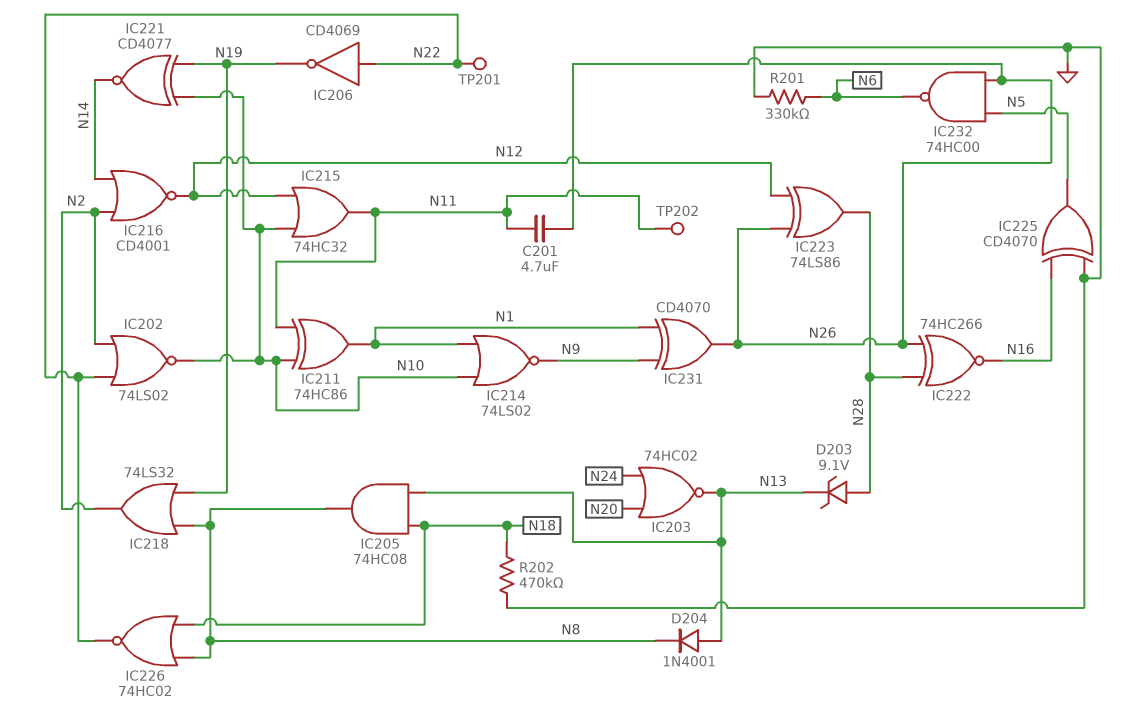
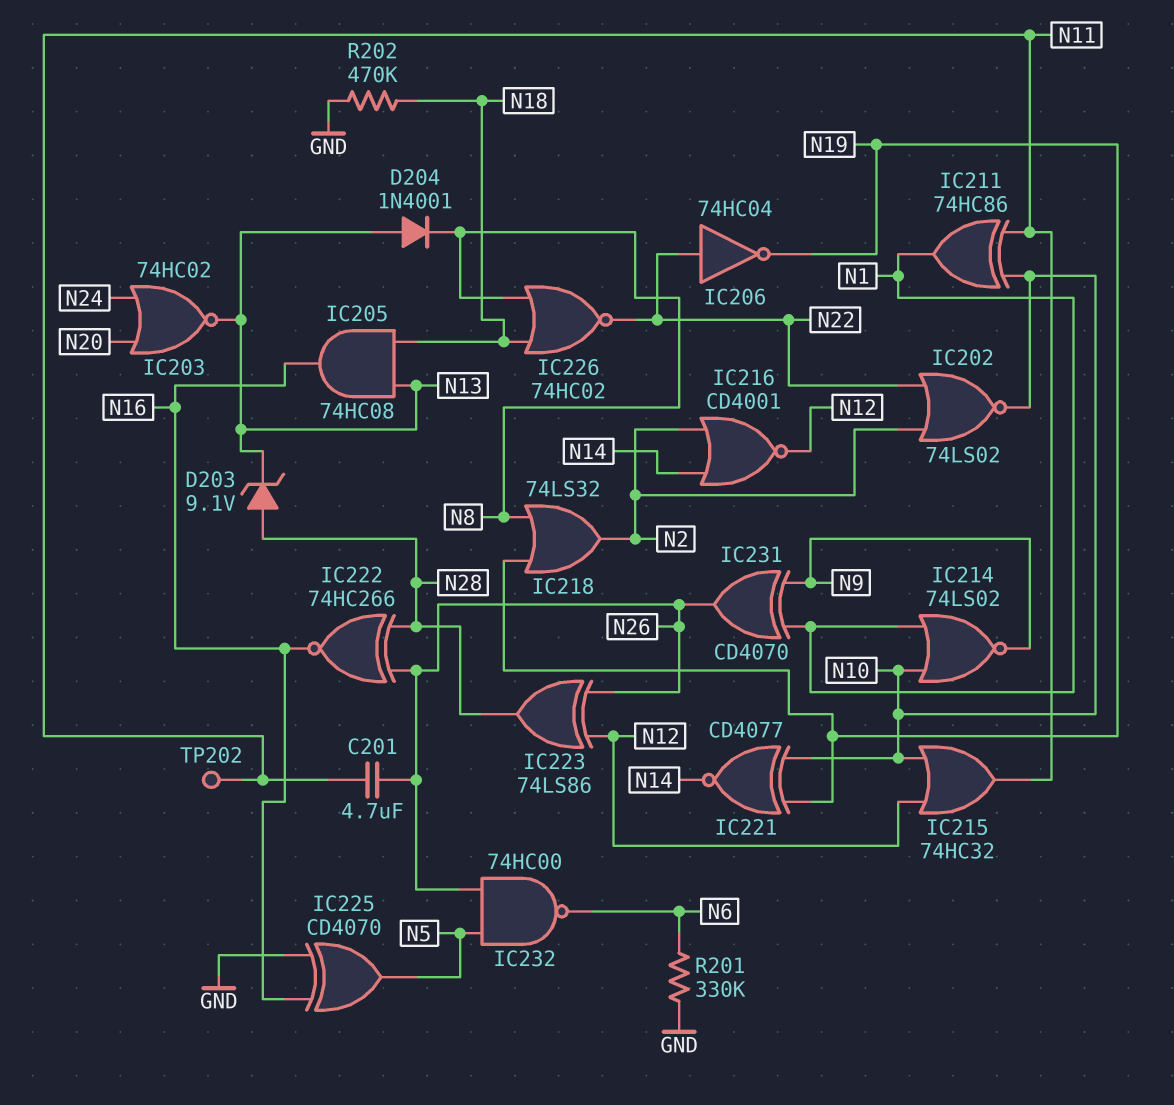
IC205: AND 74HC08 (in N13, in N18, out N8) -> AND 74HC08 (in N13, in N18, out N16)
IC206: NOT CD4069 (in N22, out N19) -> NOT 74HC04 (in N22, out N19)
TP201: test point (N22) -> none

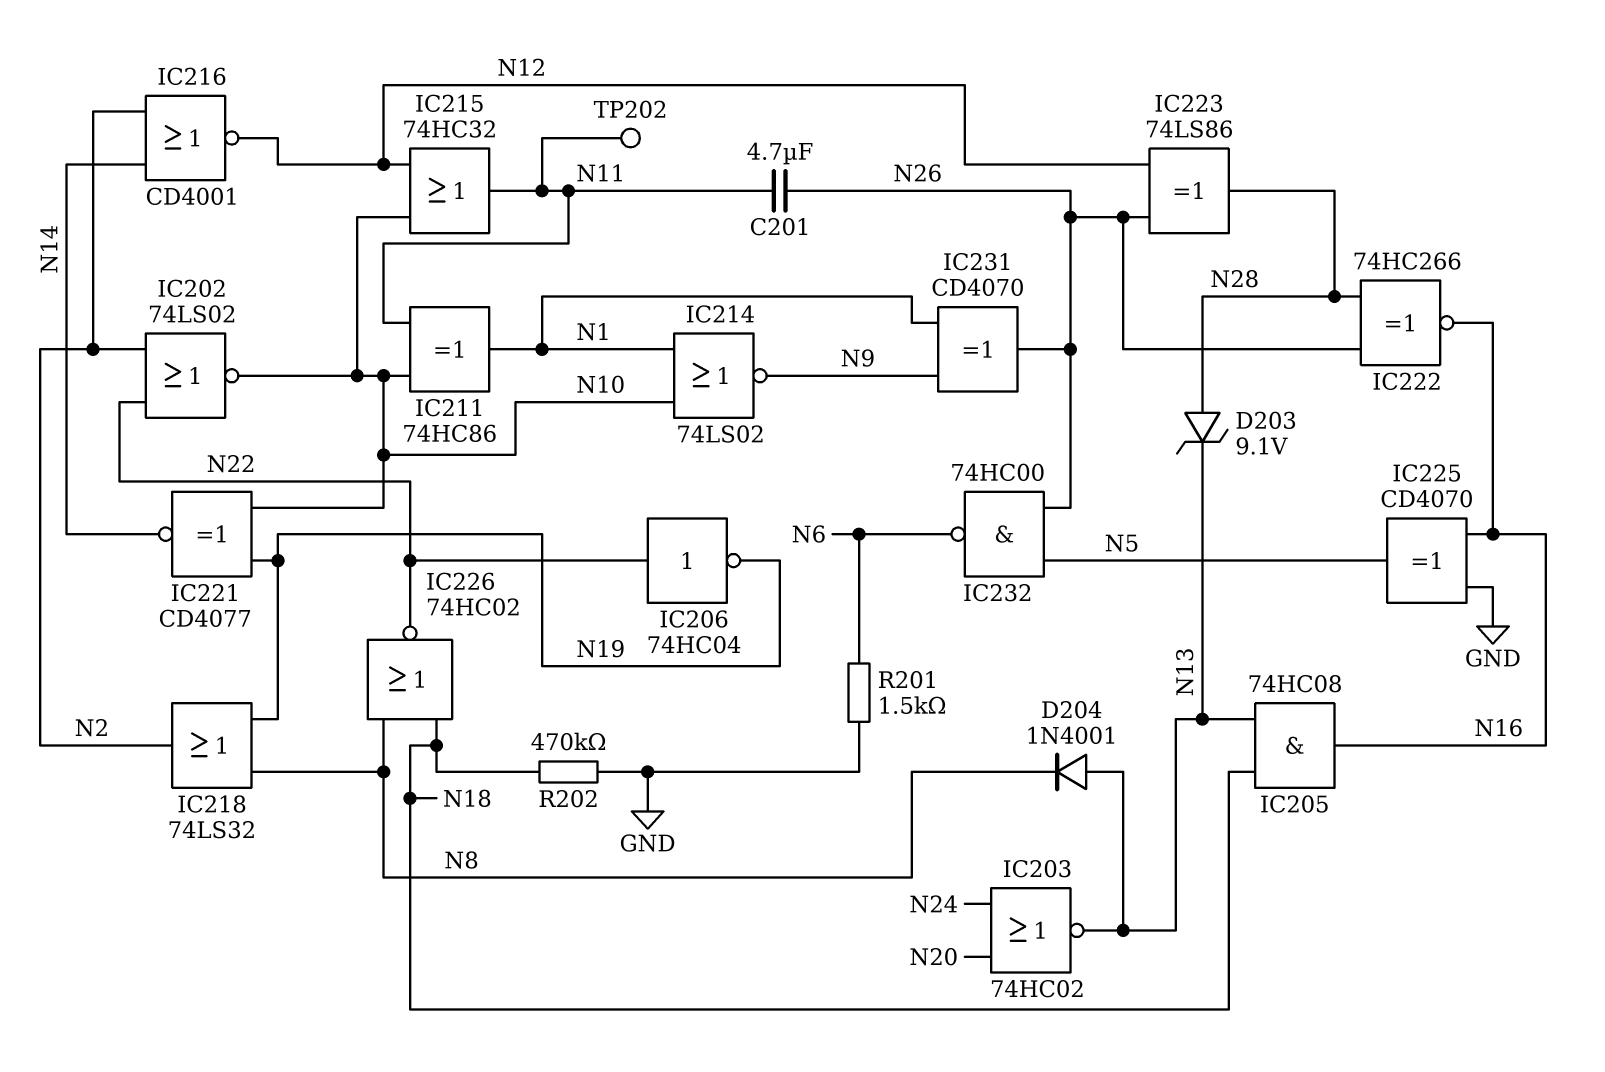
R201: 330k (GND, N6) -> 1.5k (GND, N6)

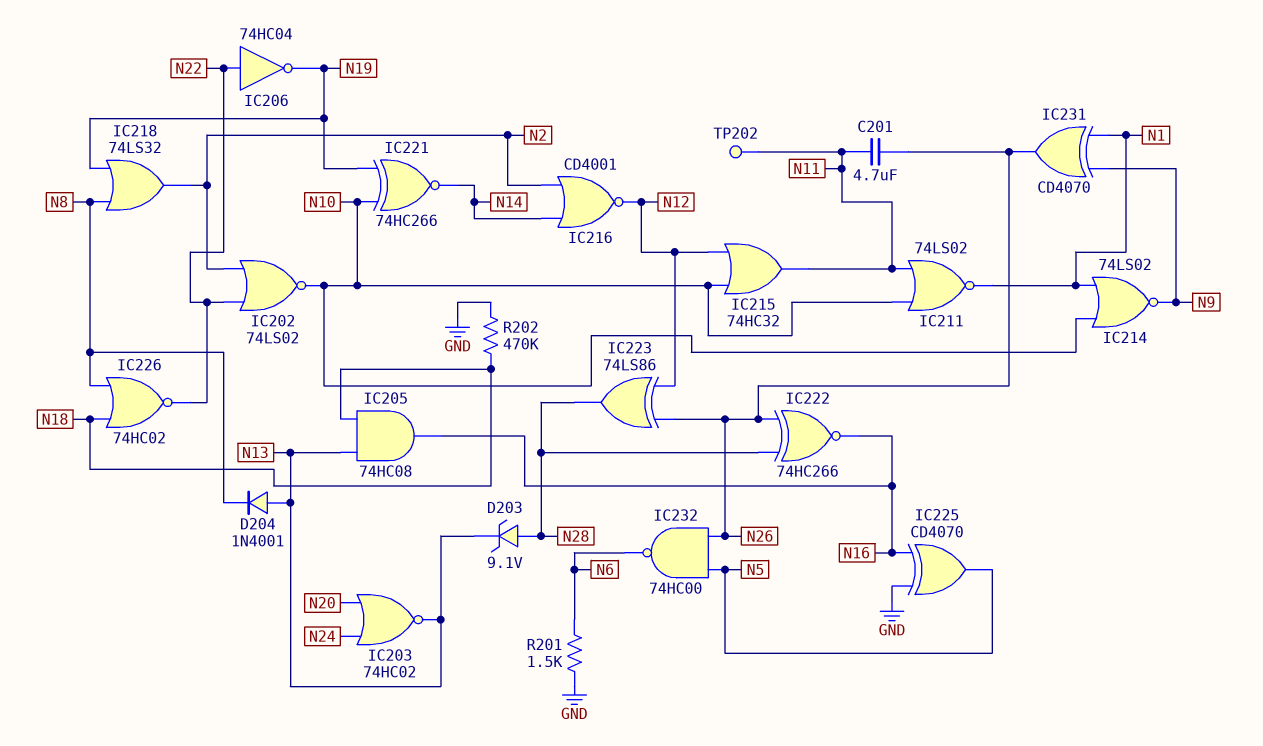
IC211: XOR 74HC86 (in N10, in N11, out N1) -> NOR 74LS02 (in N10, in N11, out N1)
IC221: XNOR CD4077 (in N10, in N19, out N14) -> XNOR 74HC266 (in N10, in N19, out N14)

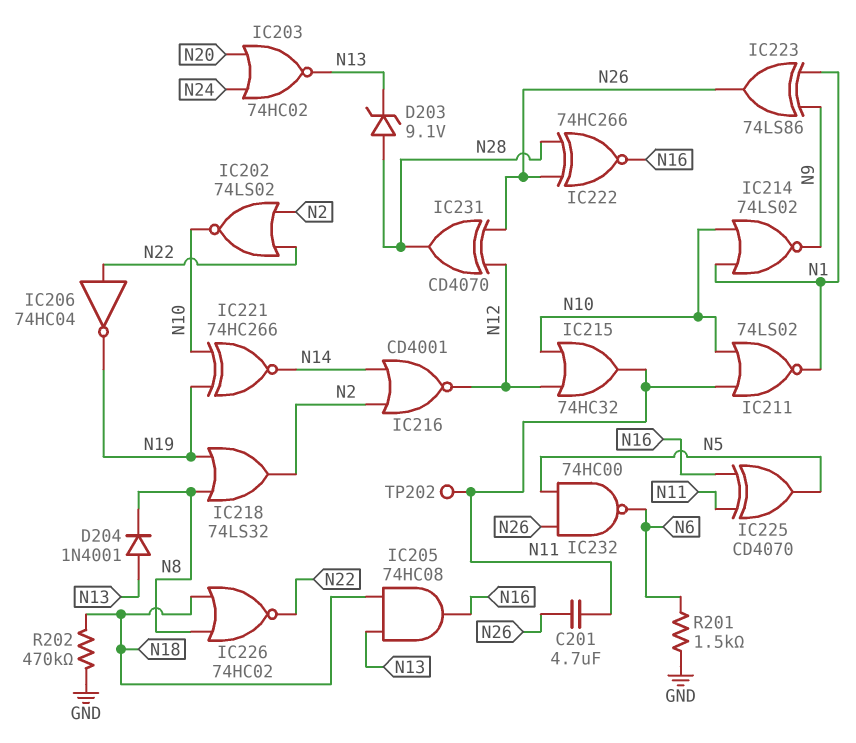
IC223: XOR 74LS86 (in N12, in N26, out N28) -> XOR 74LS86 (in N1, in N9, out N26)
IC225: XOR CD4070 (in GND, in N16, out N5) -> XOR CD4070 (in N11, in N16, out N5)
IC231: XOR CD4070 (in N1, in N9, out N26) -> XOR CD4070 (in N12, in N26, out N28)

